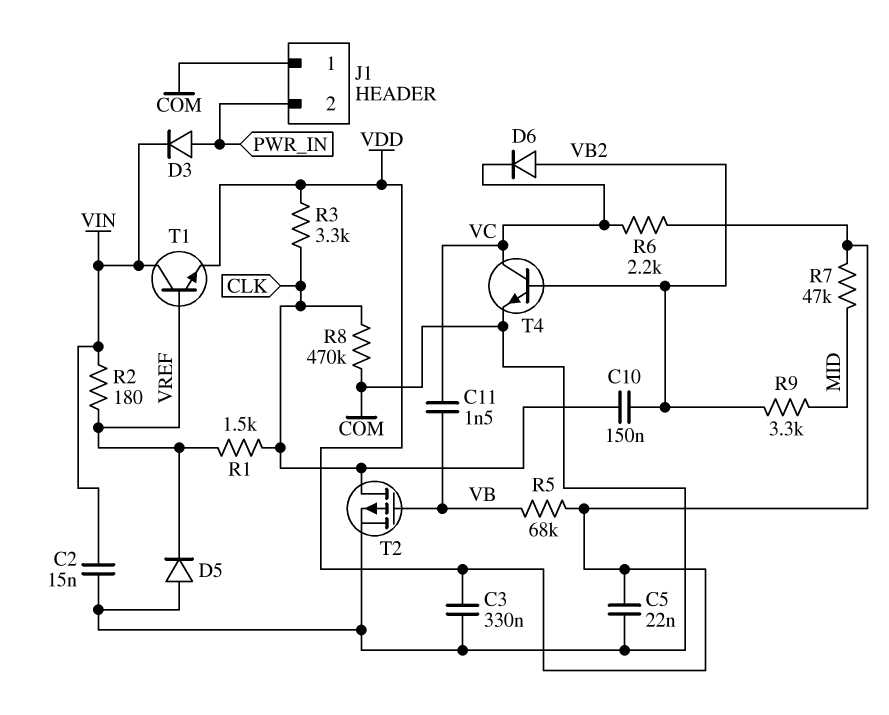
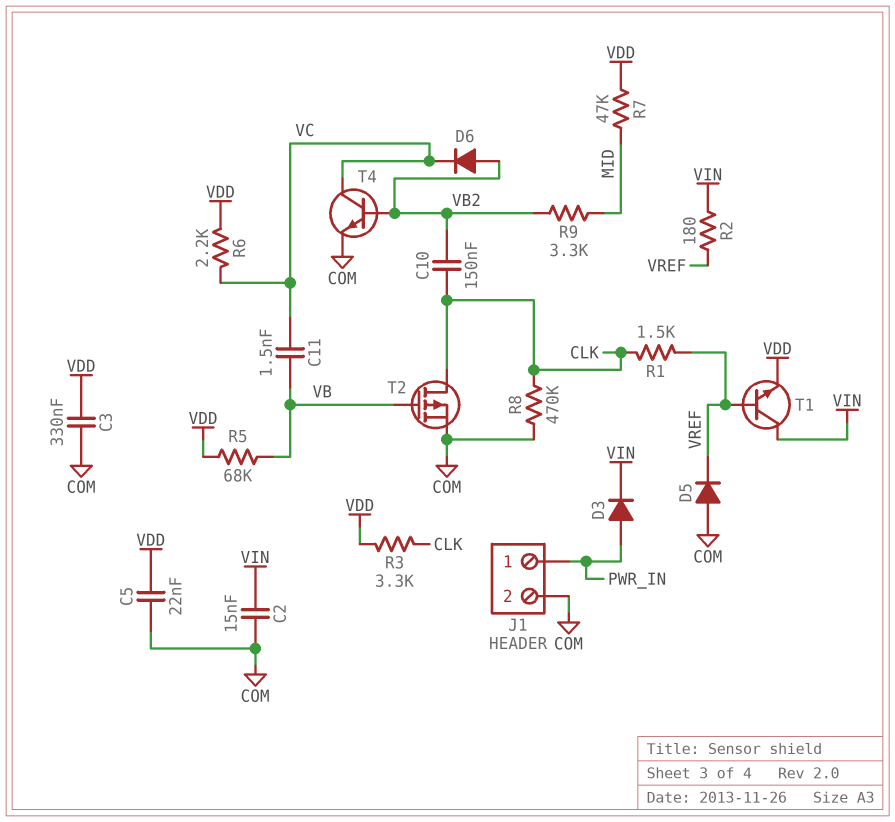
J1 pin 1: COM -> PWR_IN
J1 pin 2: PWR_IN -> COM

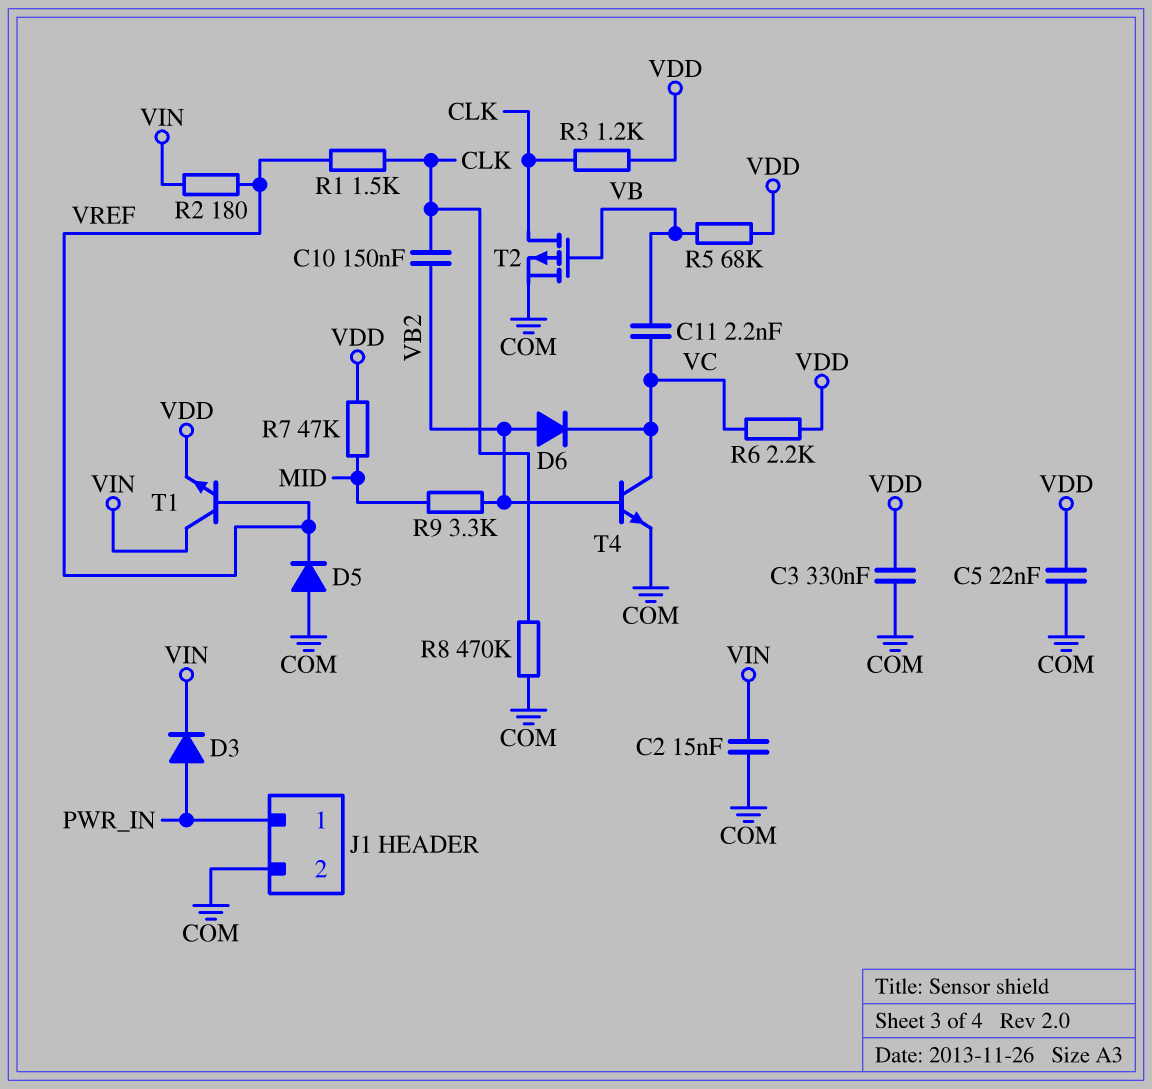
C11: 1.5nF (VB, VC) -> 2.2nF (VB, VC)
R3: 3.3k (CLK, VDD) -> 1.2k (CLK, VDD)

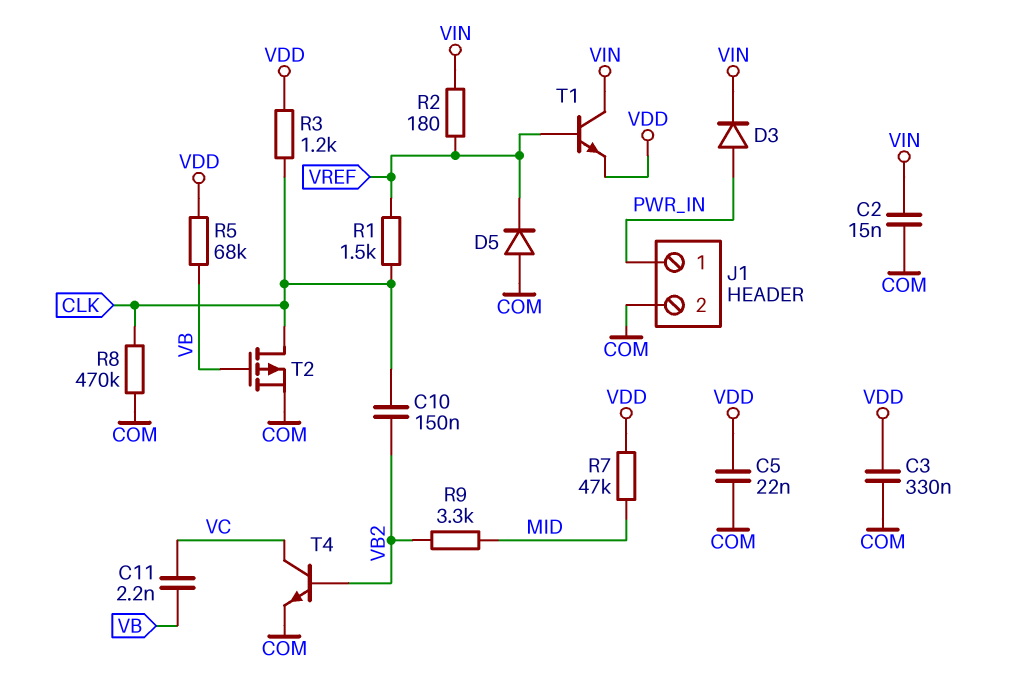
D6: diode (A VB2, K VC) -> none
R6: 2.2k (VC, VDD) -> none

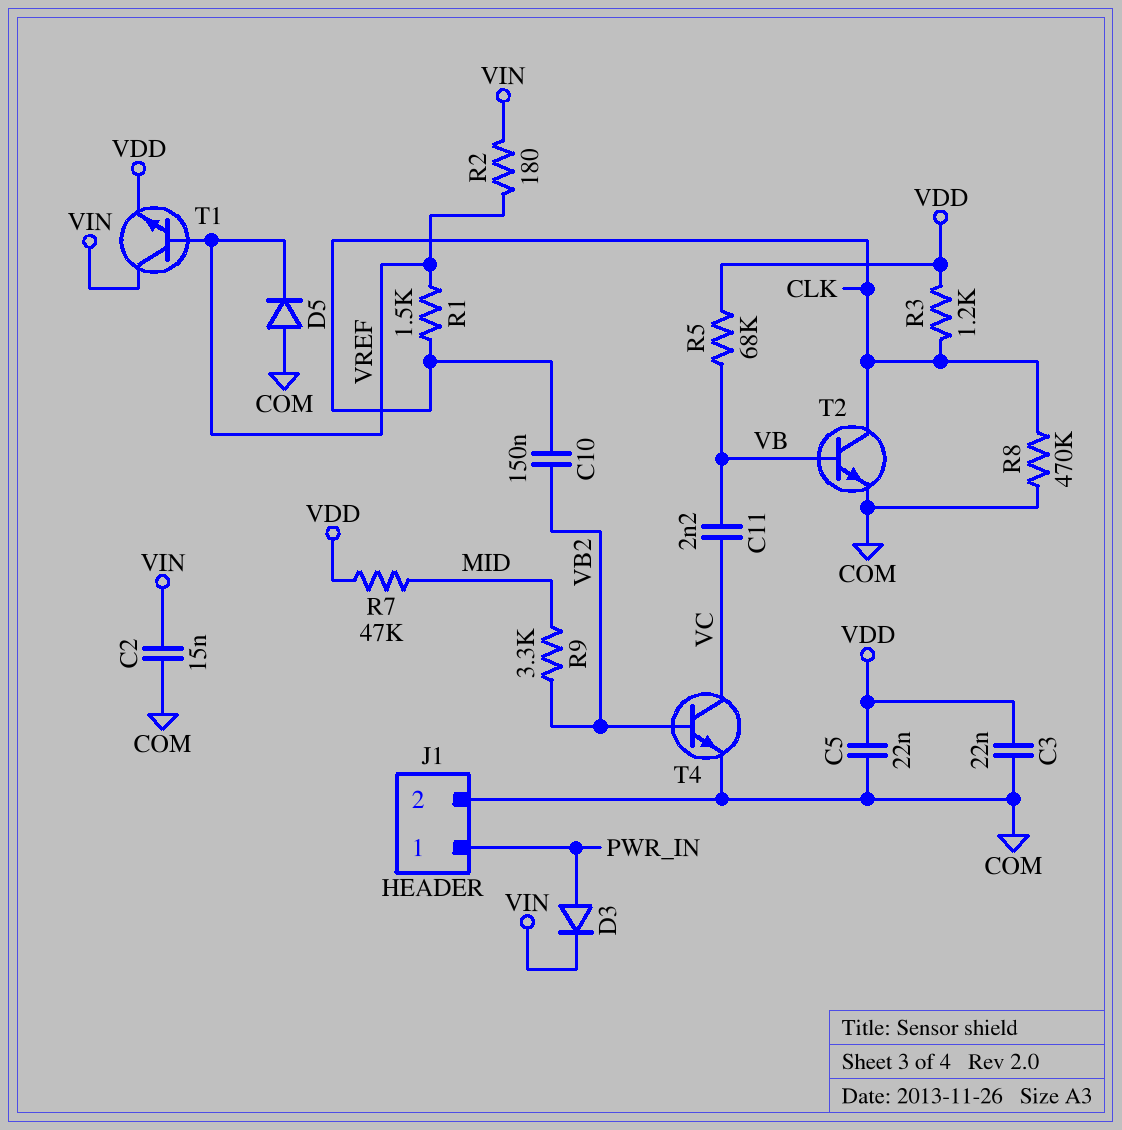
C3: 330nF (COM, VDD) -> 22nF (COM, VDD)
T2: PMOS (G VB, D CLK, S COM) -> NPN (B VB, C CLK, E COM)

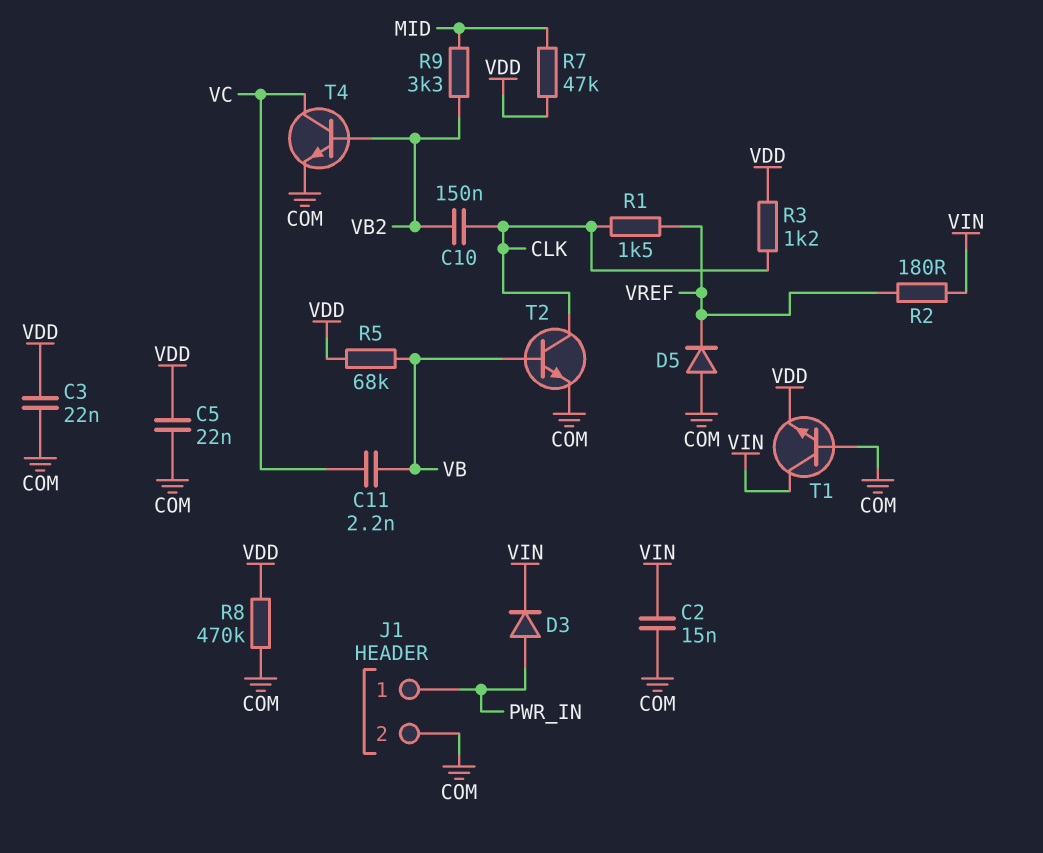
R8: 470k (CLK, COM) -> 470k (COM, VDD)
T1: NPN (B VREF, C VIN, E VDD) -> NPN (B COM, C VIN, E VDD)

